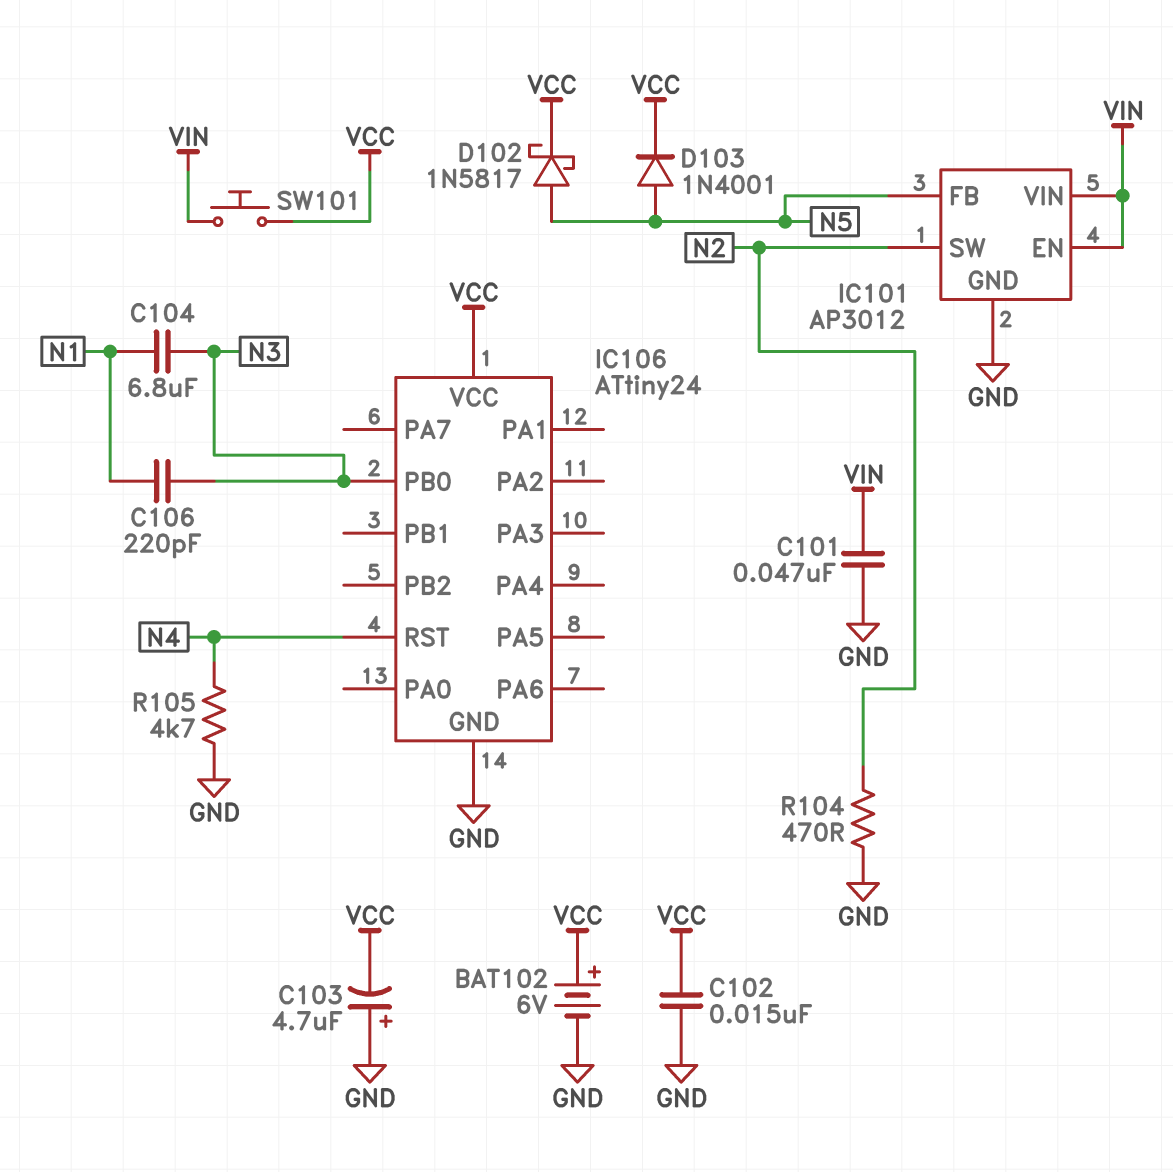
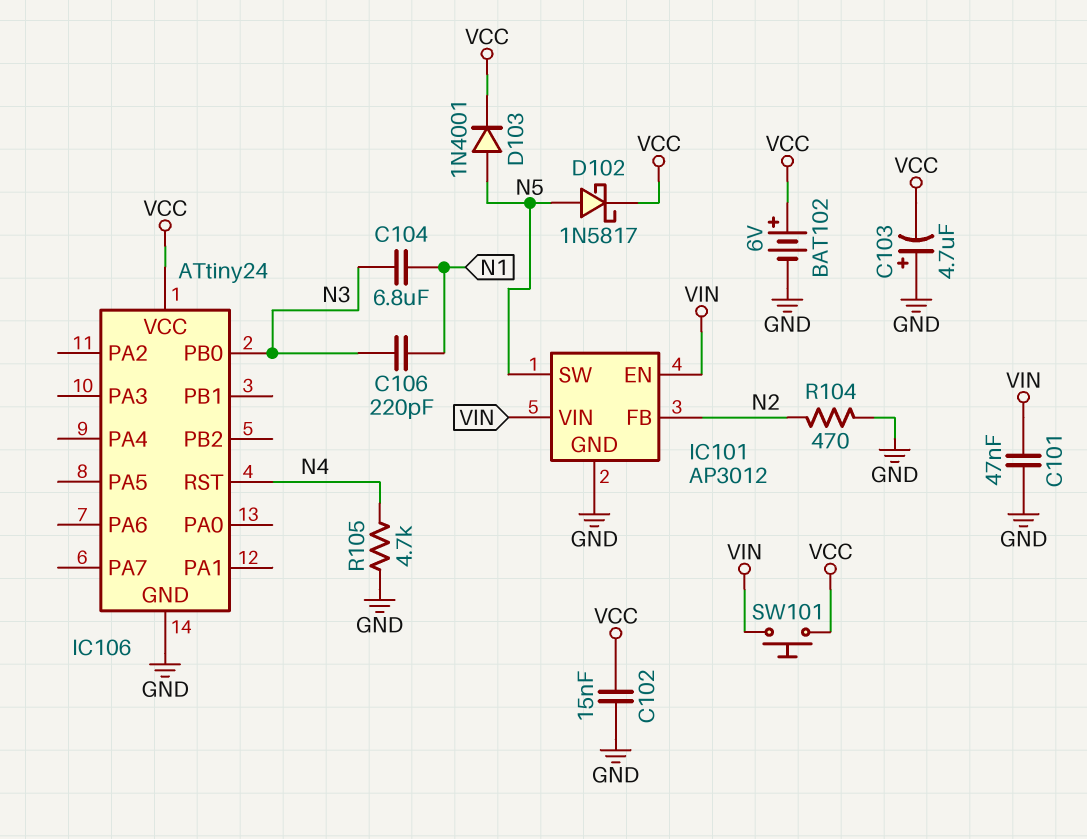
IC101 pin FB: N5 -> N2
IC101 pin SW: N2 -> N5

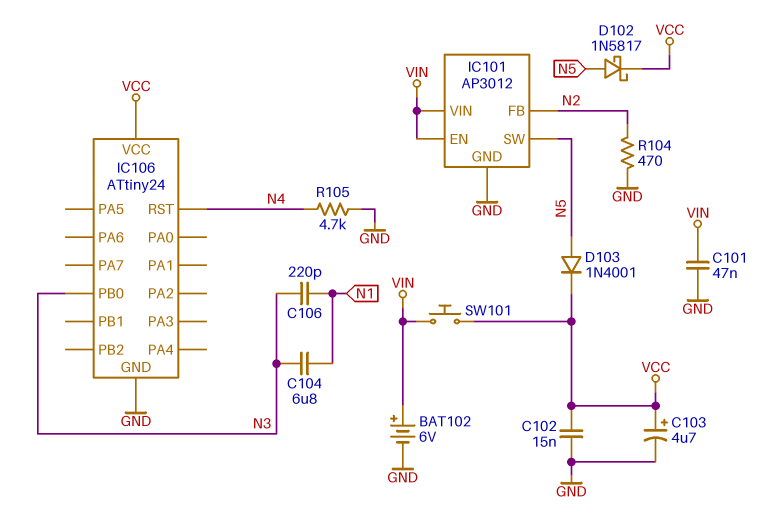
BAT102: 6V (plus VCC, minus GND) -> 6V (plus VIN, minus GND)
C103: 4.7uF (plus GND, minus VCC) -> 4.7uF (plus VCC, minus GND)

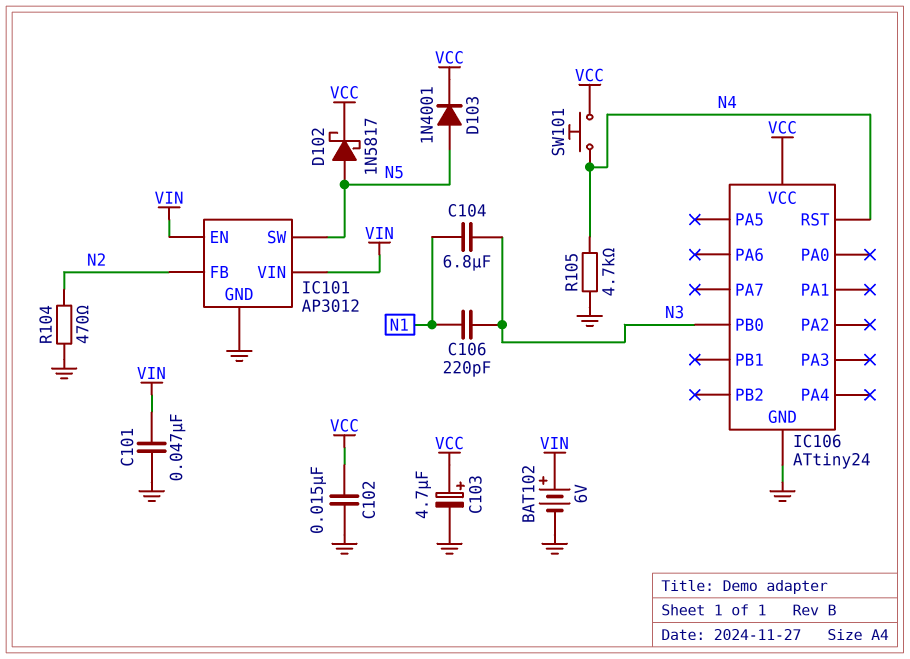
SW101: button (VCC, VIN) -> button (N4, VCC)

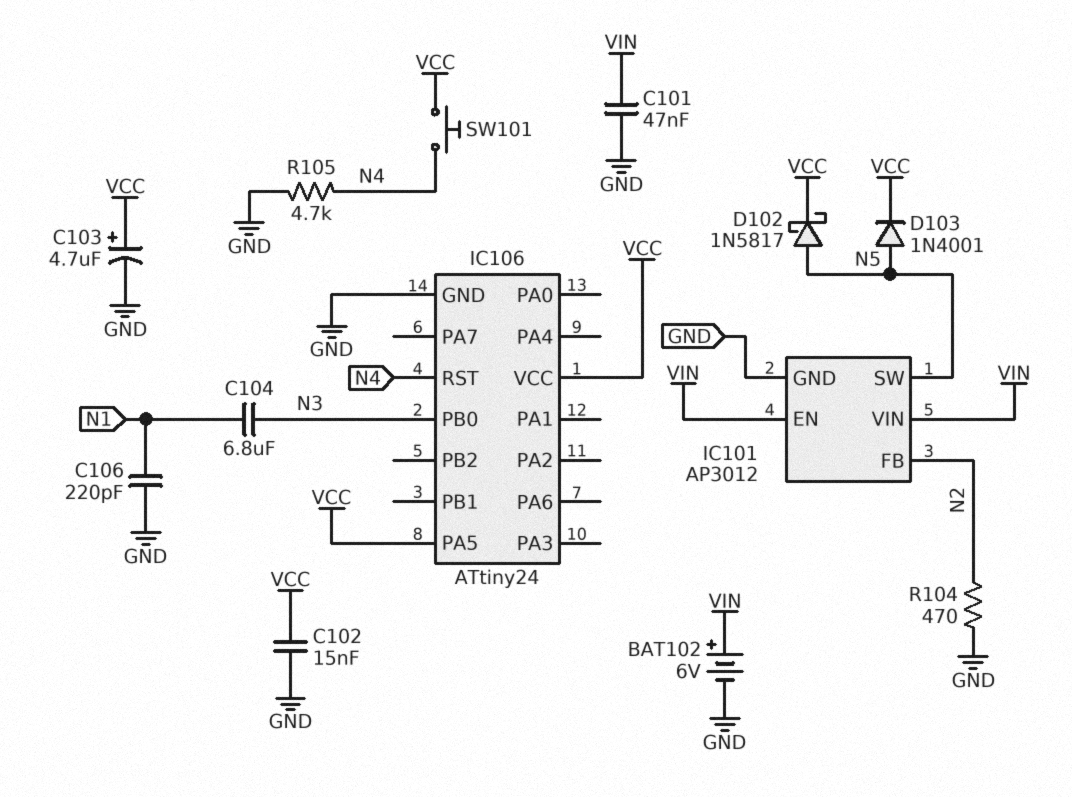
C106: 220pF (N1, N3) -> 220pF (GND, N1)
IC106 pin PA5: none -> VCC

